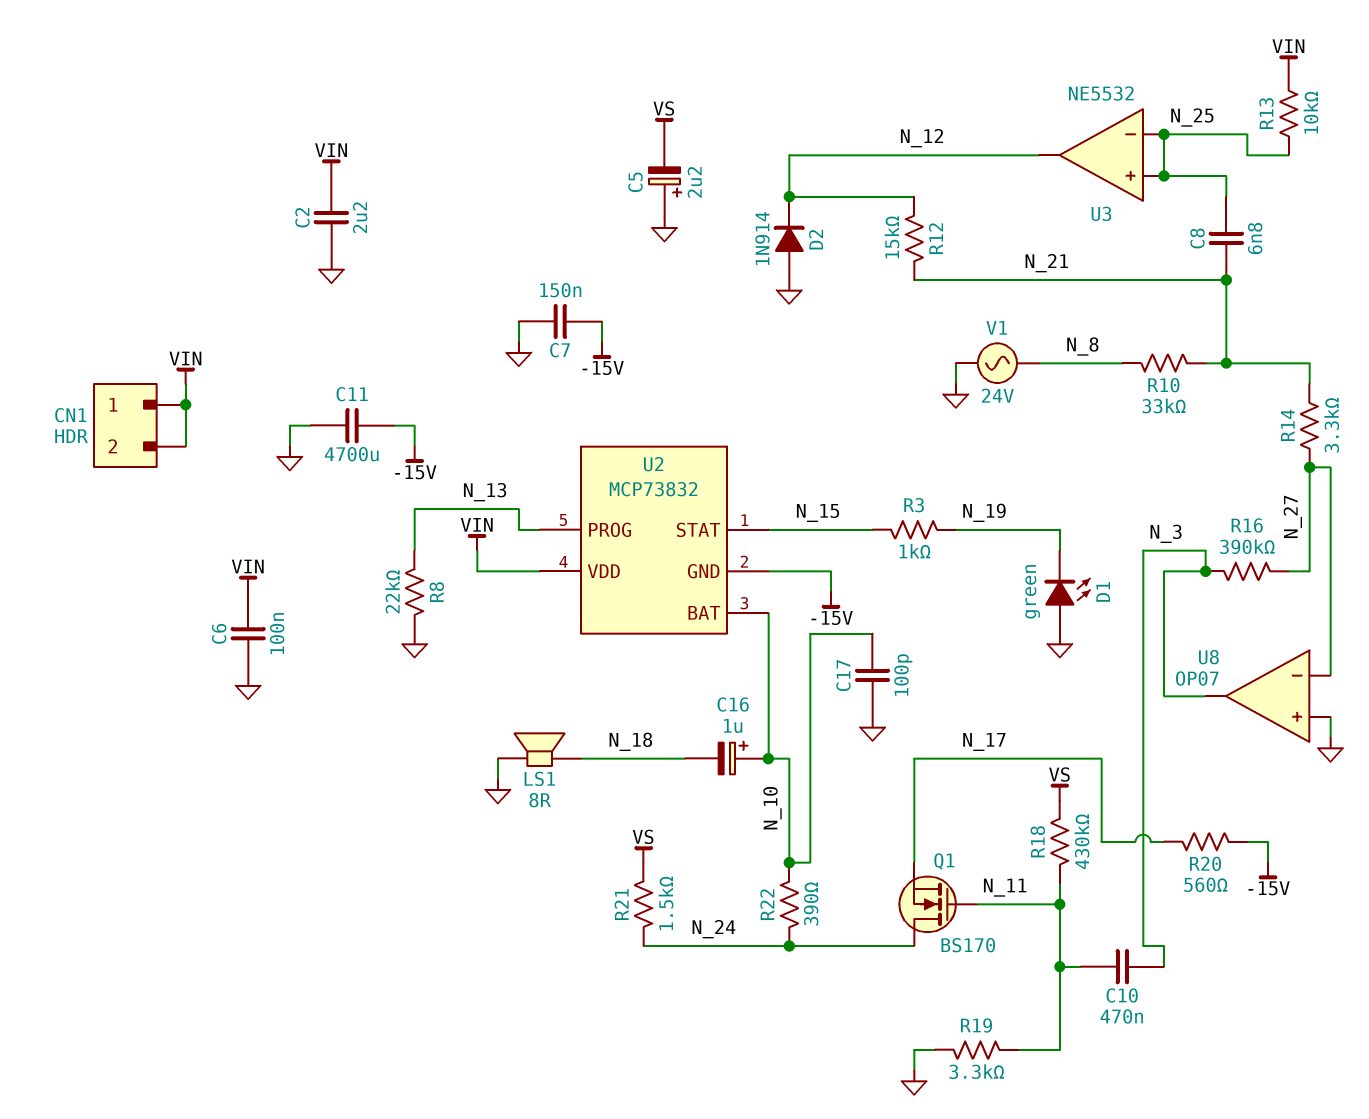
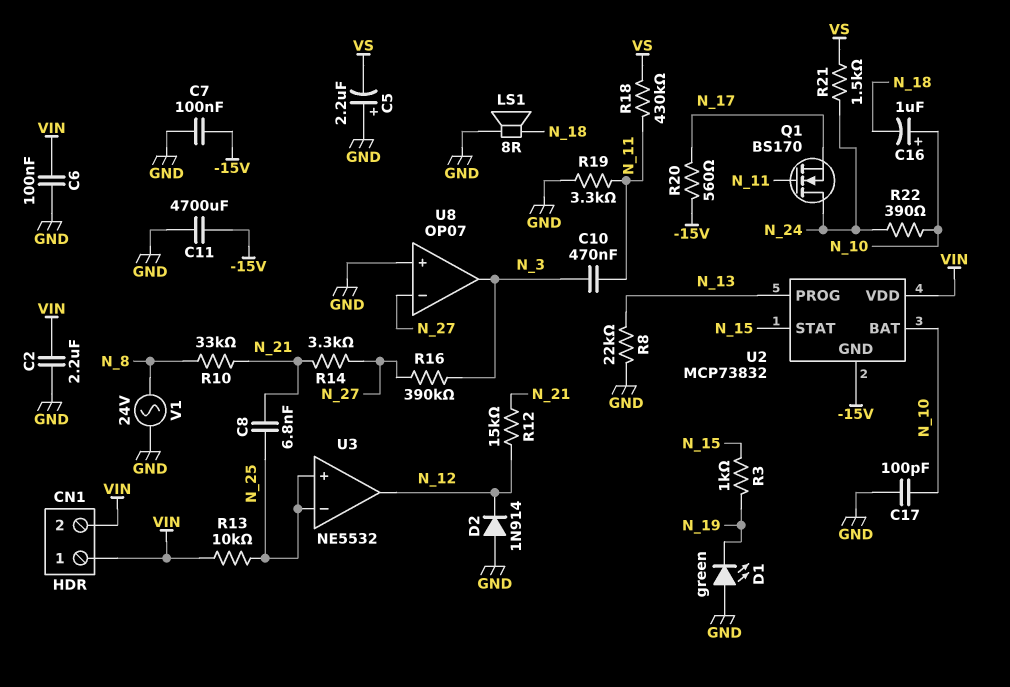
C7: 150nF (-15V, GND) -> 100nF (-15V, GND)

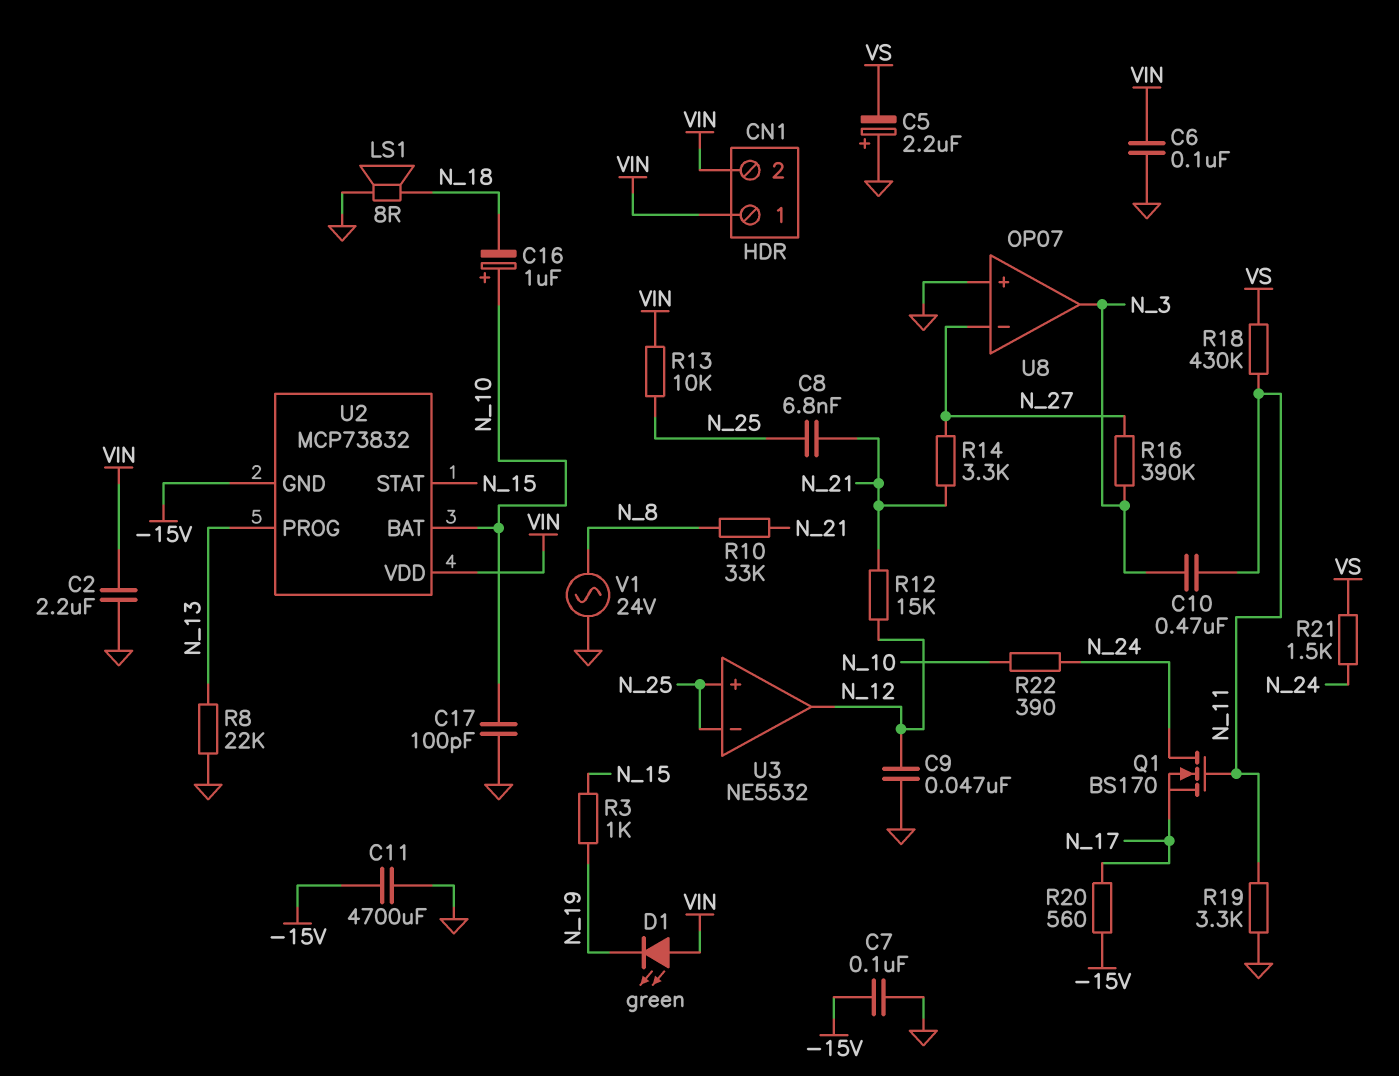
C9: none -> 47nF (GND, N_12)
D1: LED green (A GND, K N_19) -> LED green (A VIN, K N_19)
D2: diode 1N914 (A GND, K N_12) -> none

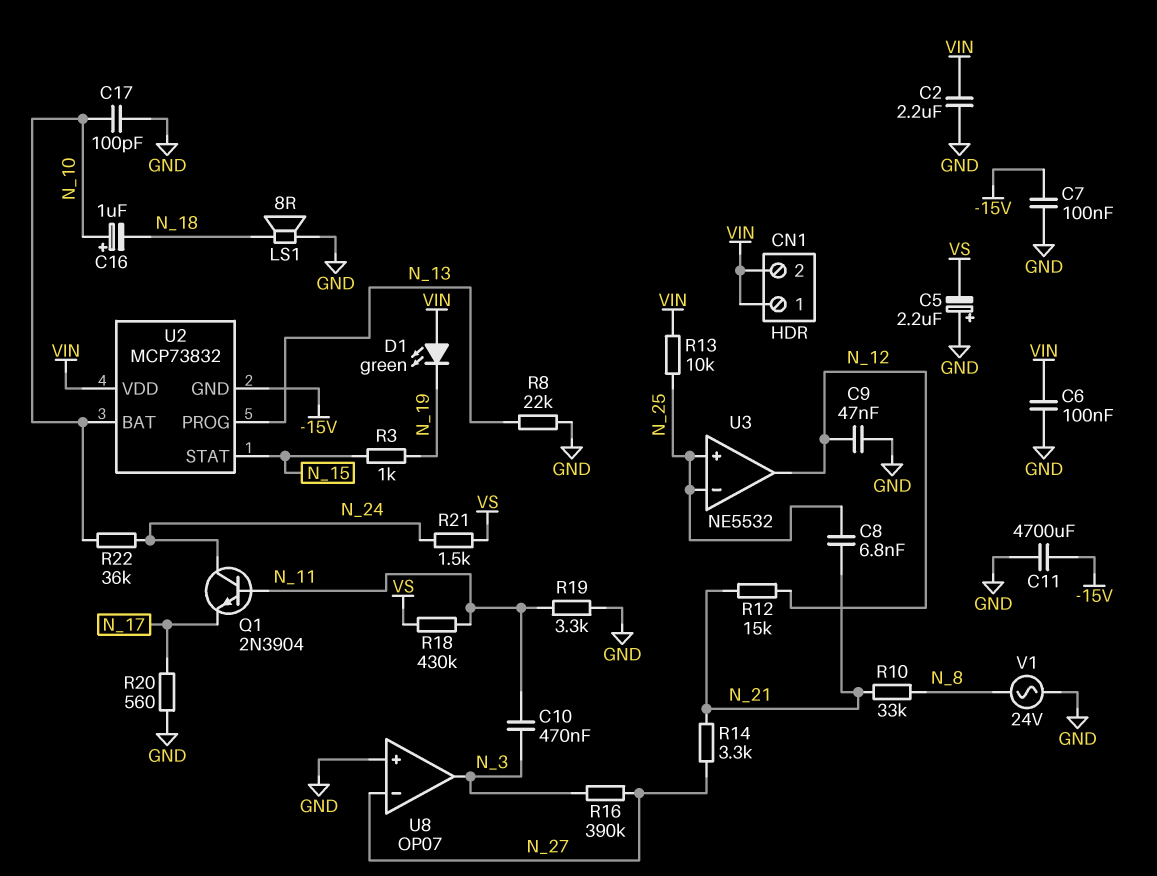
Q1: NMOS BS170 (G N_11, D N_24, S N_17) -> NPN 2N3904 (B N_11, C N_24, E N_17)
R20: 560 (-15V, N_17) -> 560 (GND, N_17)
R22: 390 (N_10, N_24) -> 36k (N_10, N_24)

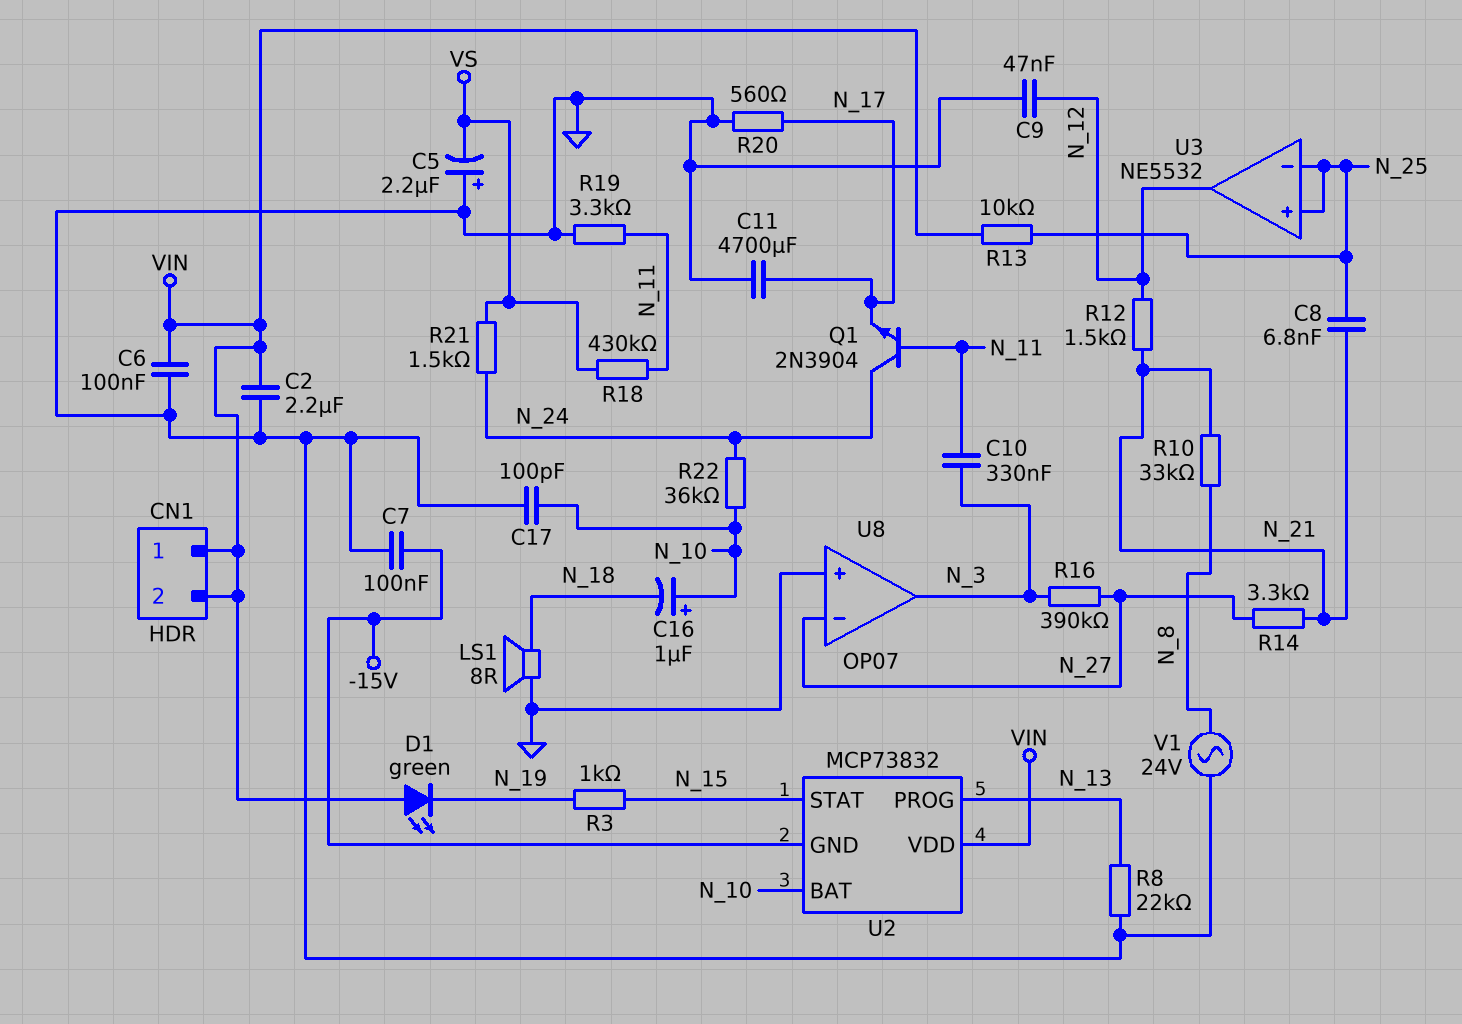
C10: 470nF (N_3, N_11) -> 330nF (N_3, N_11)
C11: 4700uF (-15V, GND) -> 4700uF (GND, N_17)
R12: 15k (N_12, N_21) -> 1.5k (N_12, N_21)

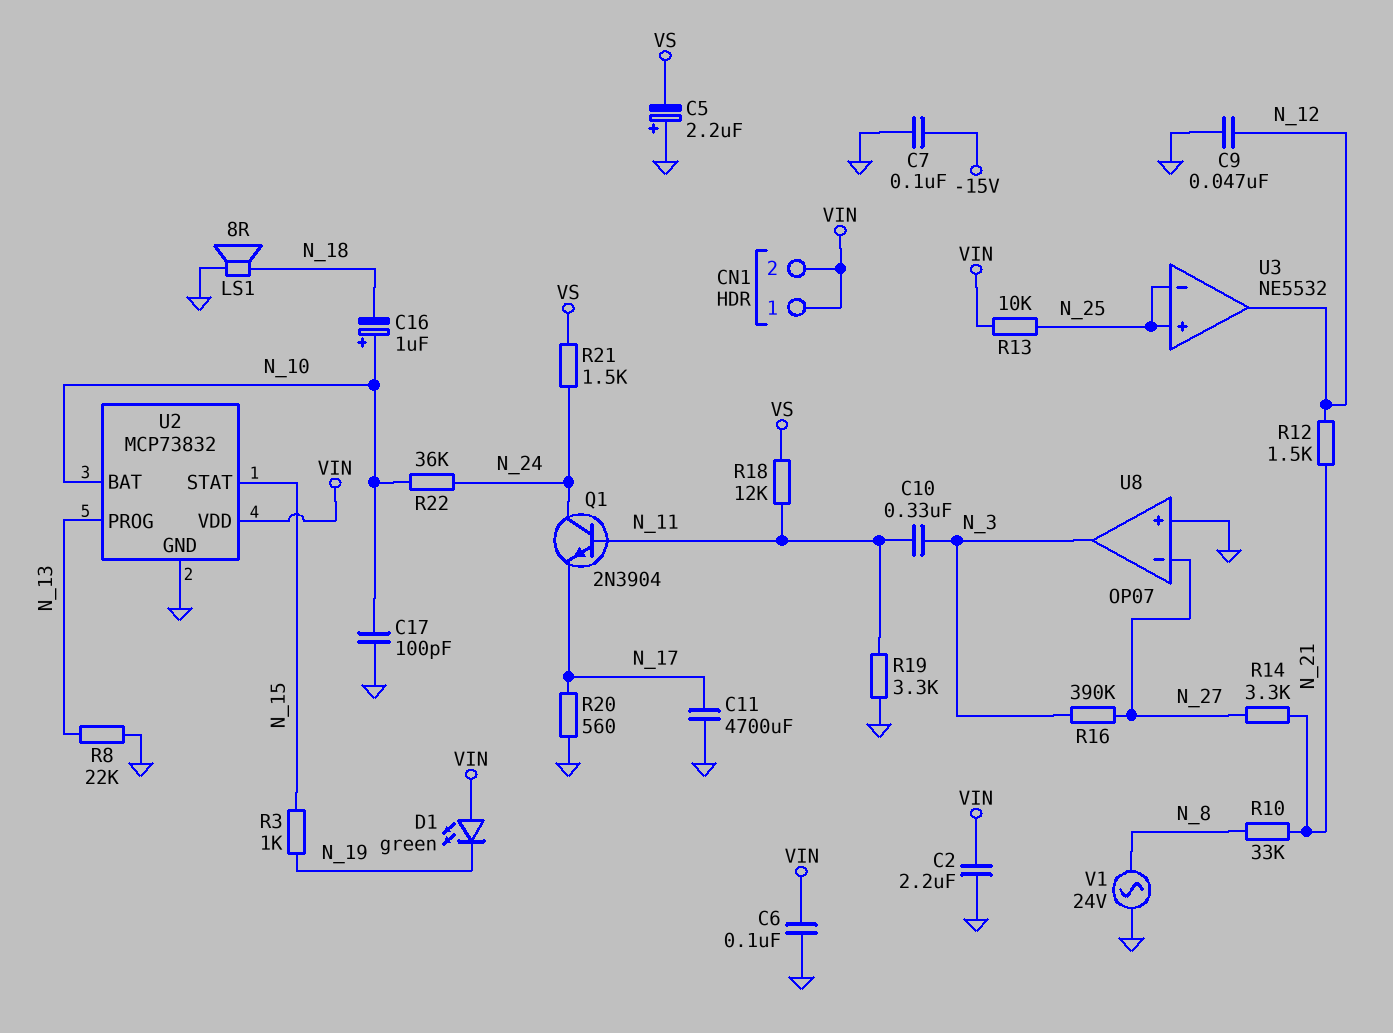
C8: 6.8nF (N_21, N_25) -> none
R18: 430k (N_11, VS) -> 12k (N_11, VS)
U2 pin GND: -15V -> GND

